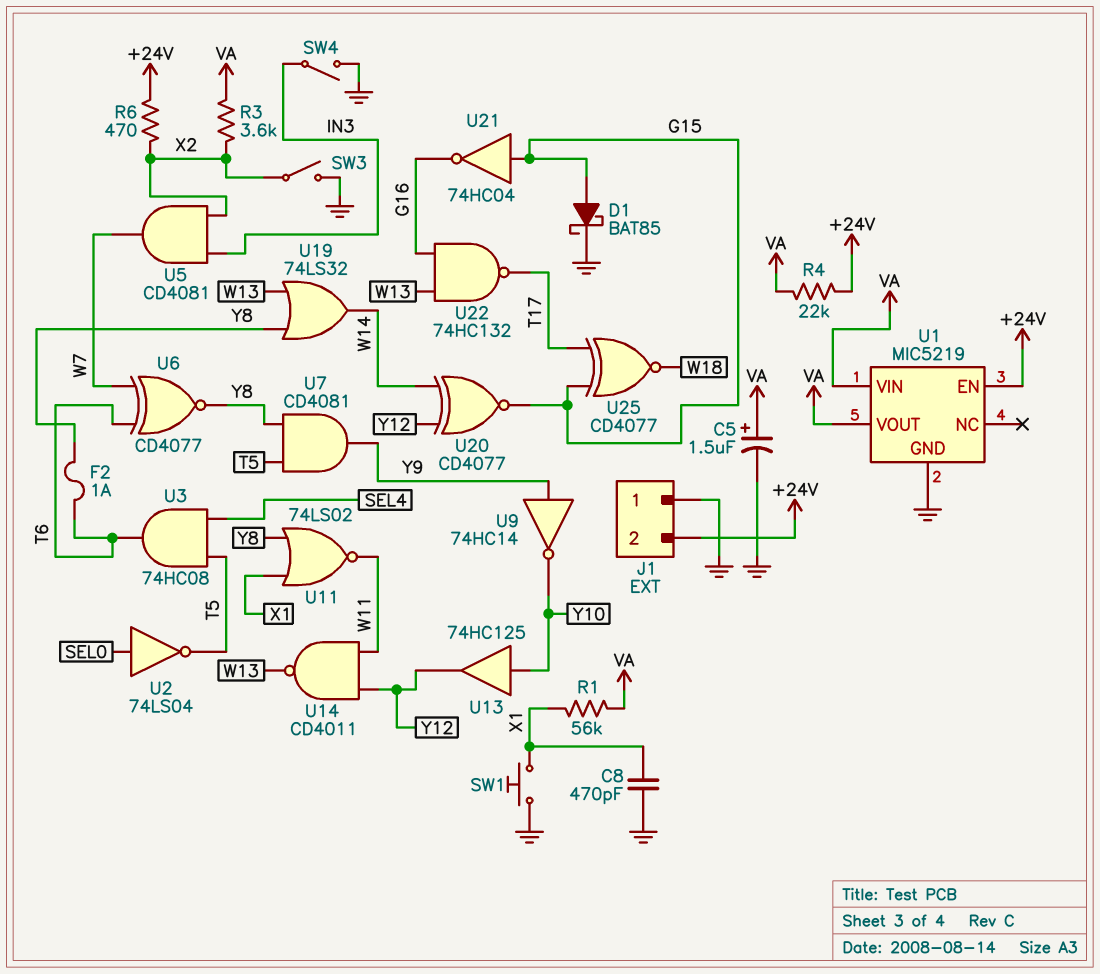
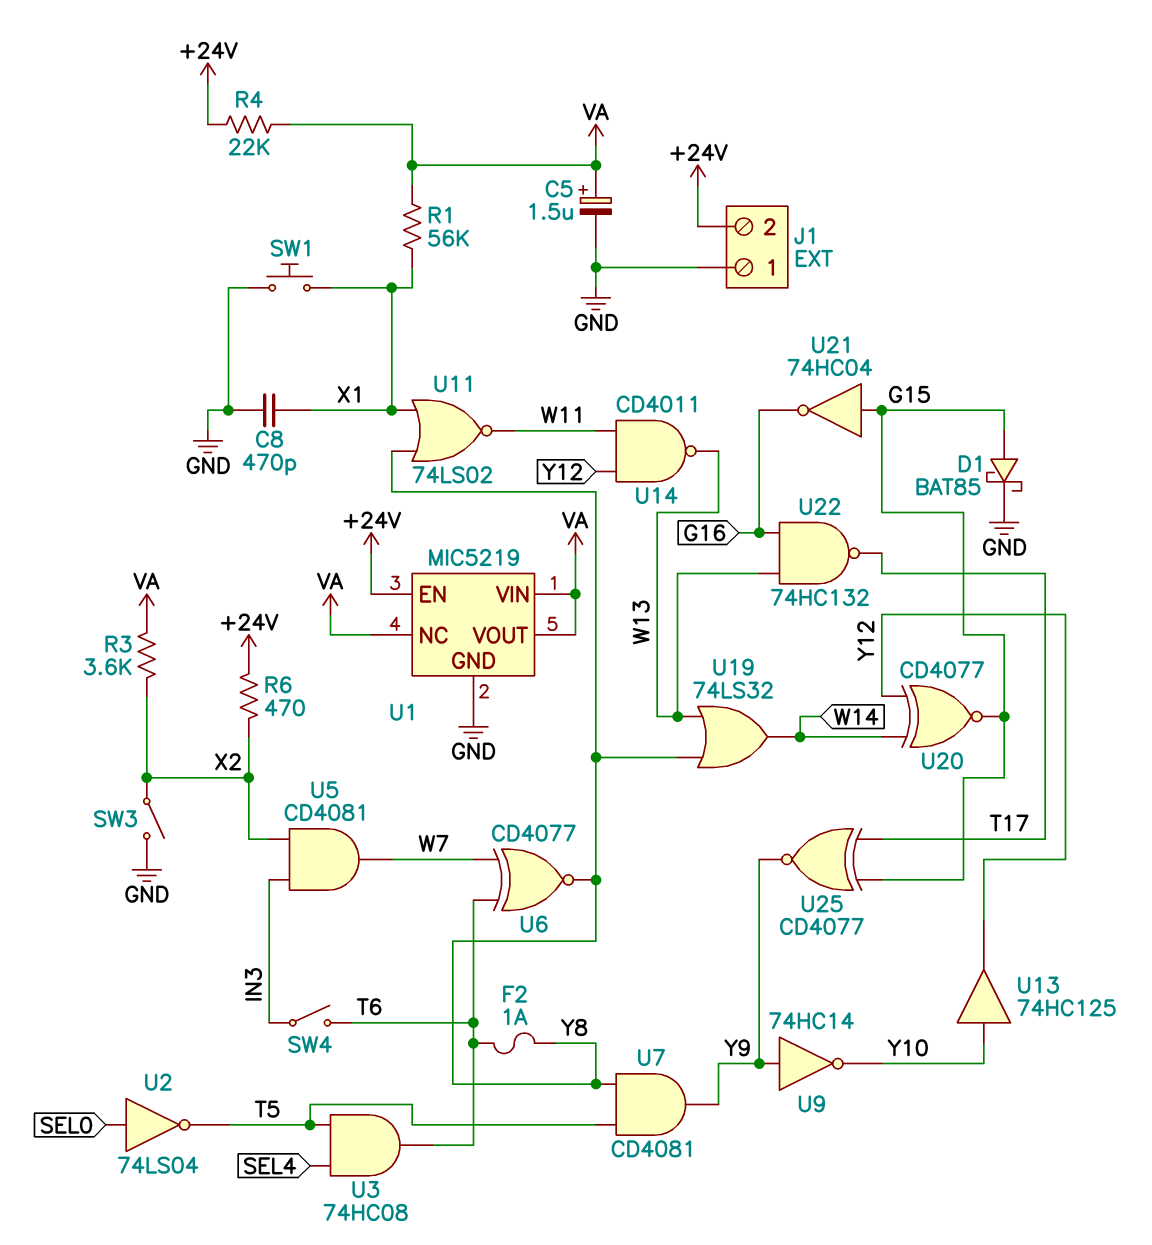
SW4: switch (GND, IN3) -> switch (IN3, T6)
U1 pin NC: none -> VA
U25: XNOR CD4077 (in G15, in T17, out W18) -> XNOR CD4077 (in G15, in T17, out Y9)

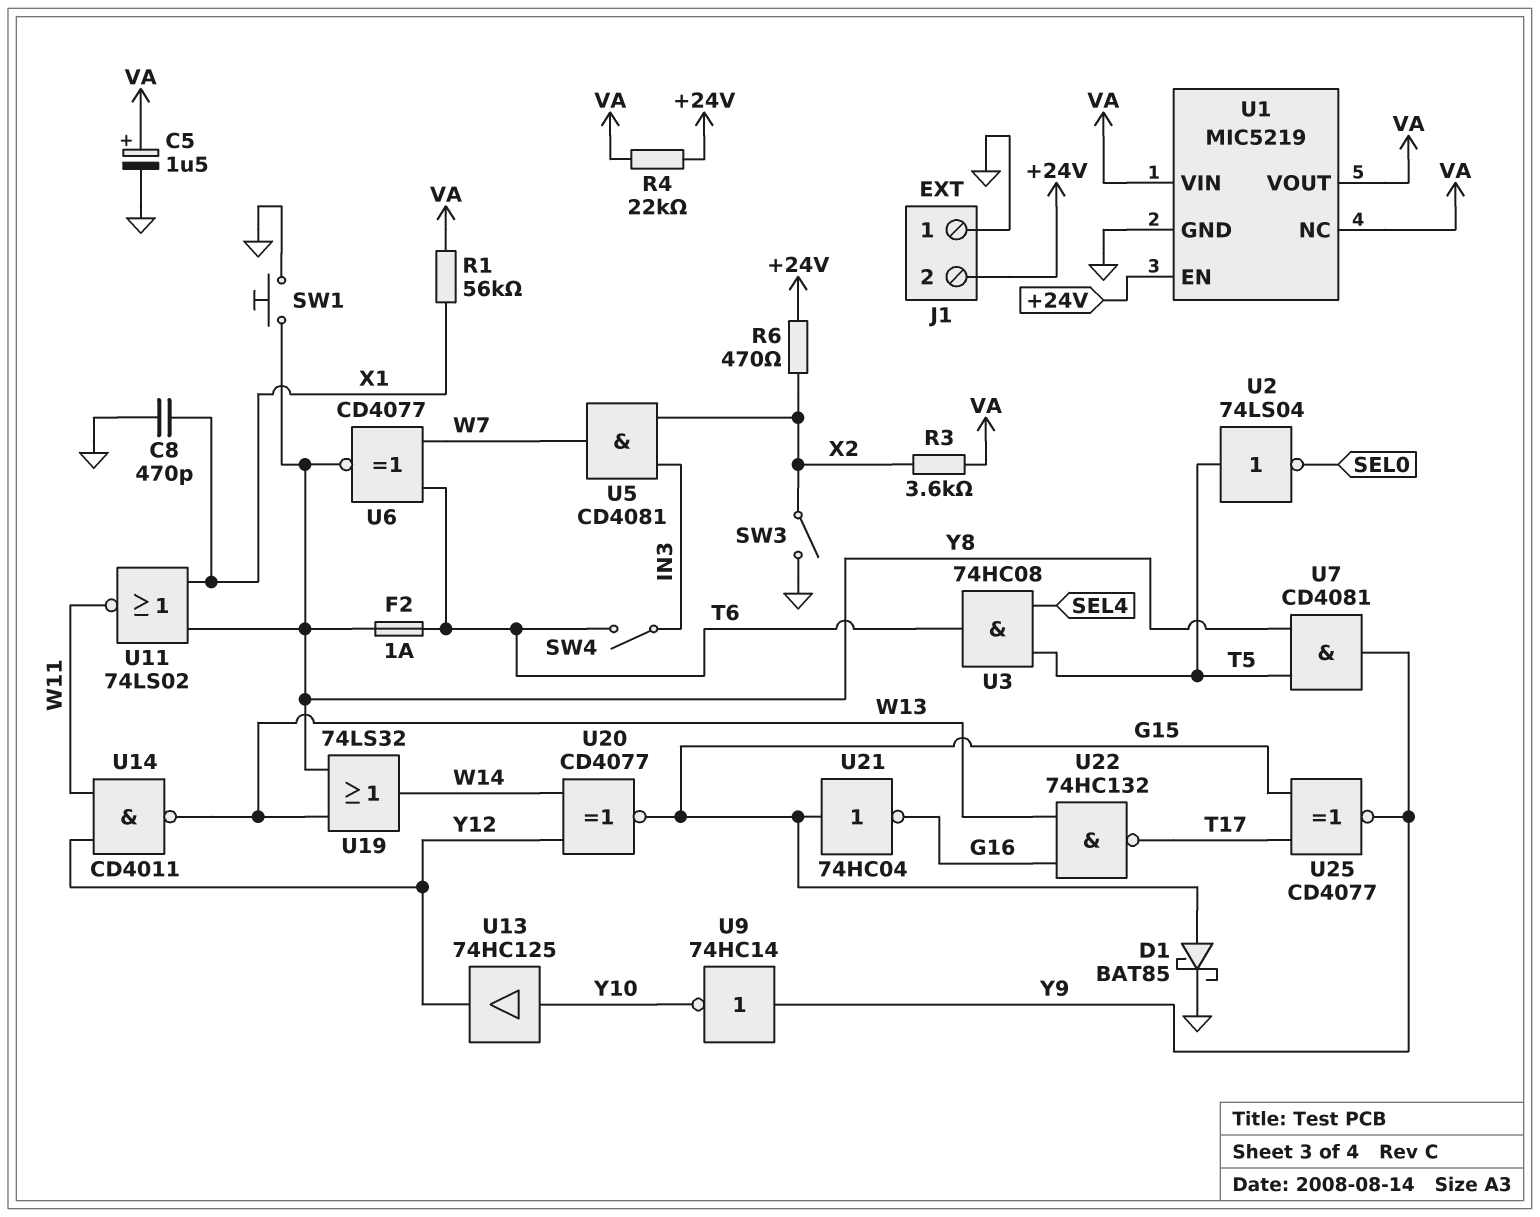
SW1: button (GND, X1) -> button (GND, Y8)
U2: NOT 74LS04 (in SEL0, out T5) -> NOT 74LS04 (in T5, out SEL0)

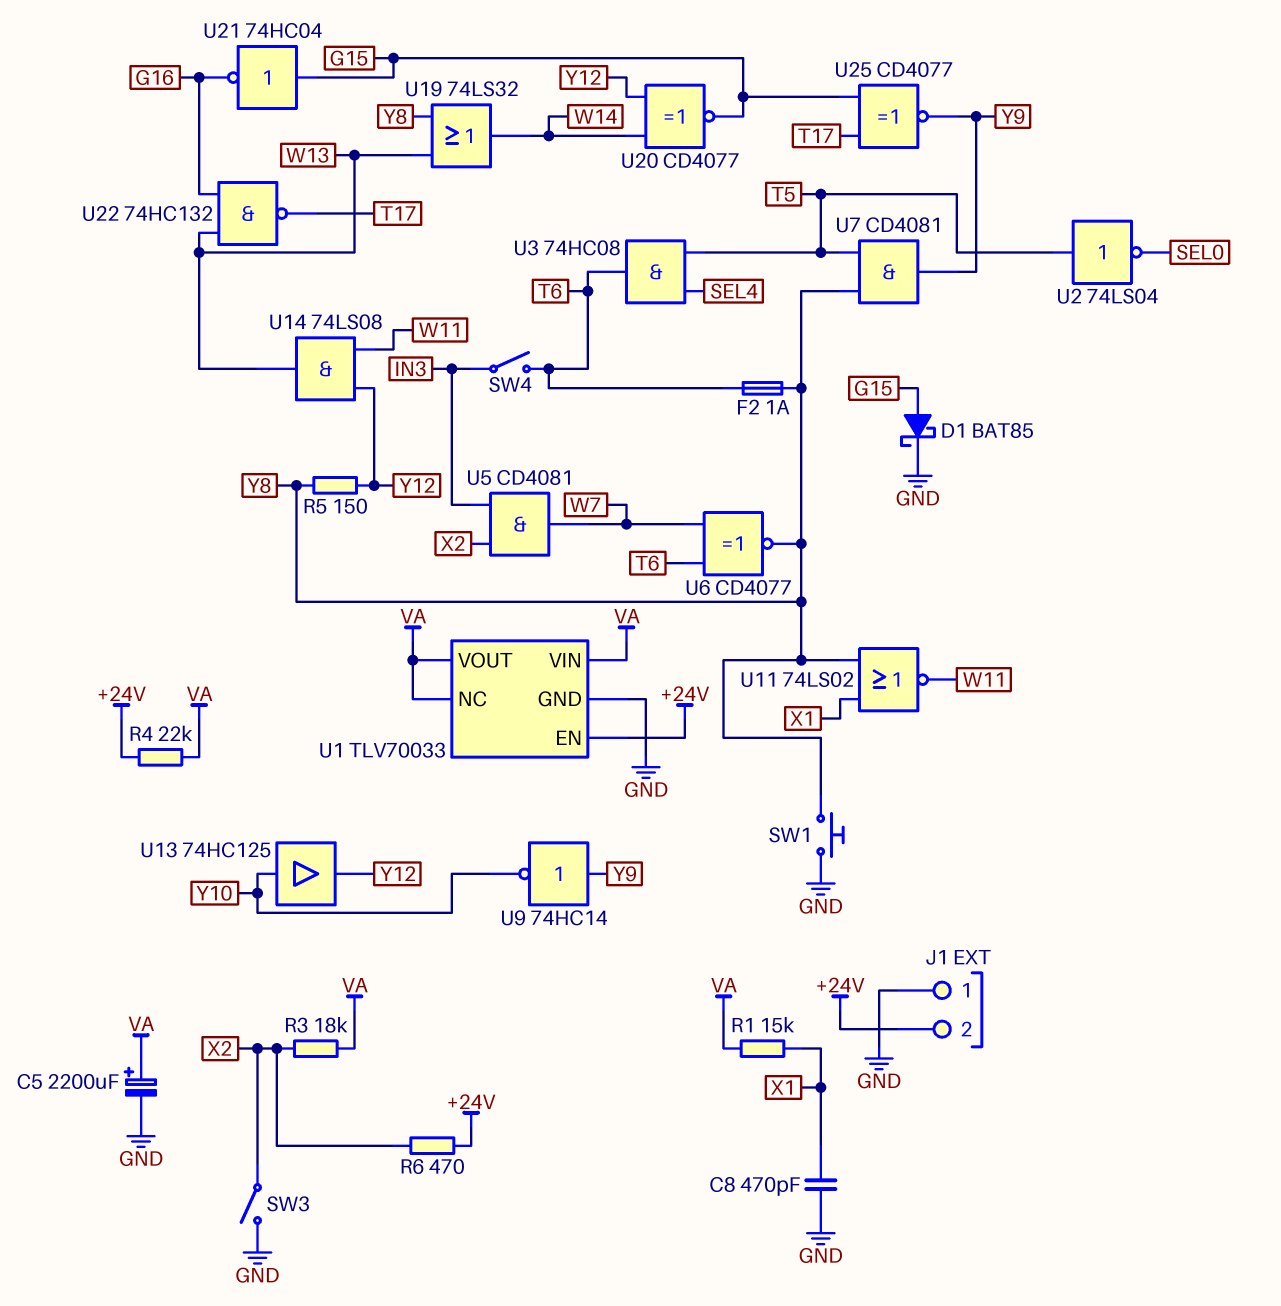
C5: 1.5uF (plus VA, minus GND) -> 2200uF (plus VA, minus GND)
R1: 56k (VA, X1) -> 15k (VA, X1)
R3: 3.6k (VA, X2) -> 18k (VA, X2)
R5: none -> 150 (Y8, Y12)
U1: MIC5219 -> TLV70033
U14: NAND CD4011 (in W11, in Y12, out W13) -> AND 74LS08 (in W11, in Y12, out W13)

